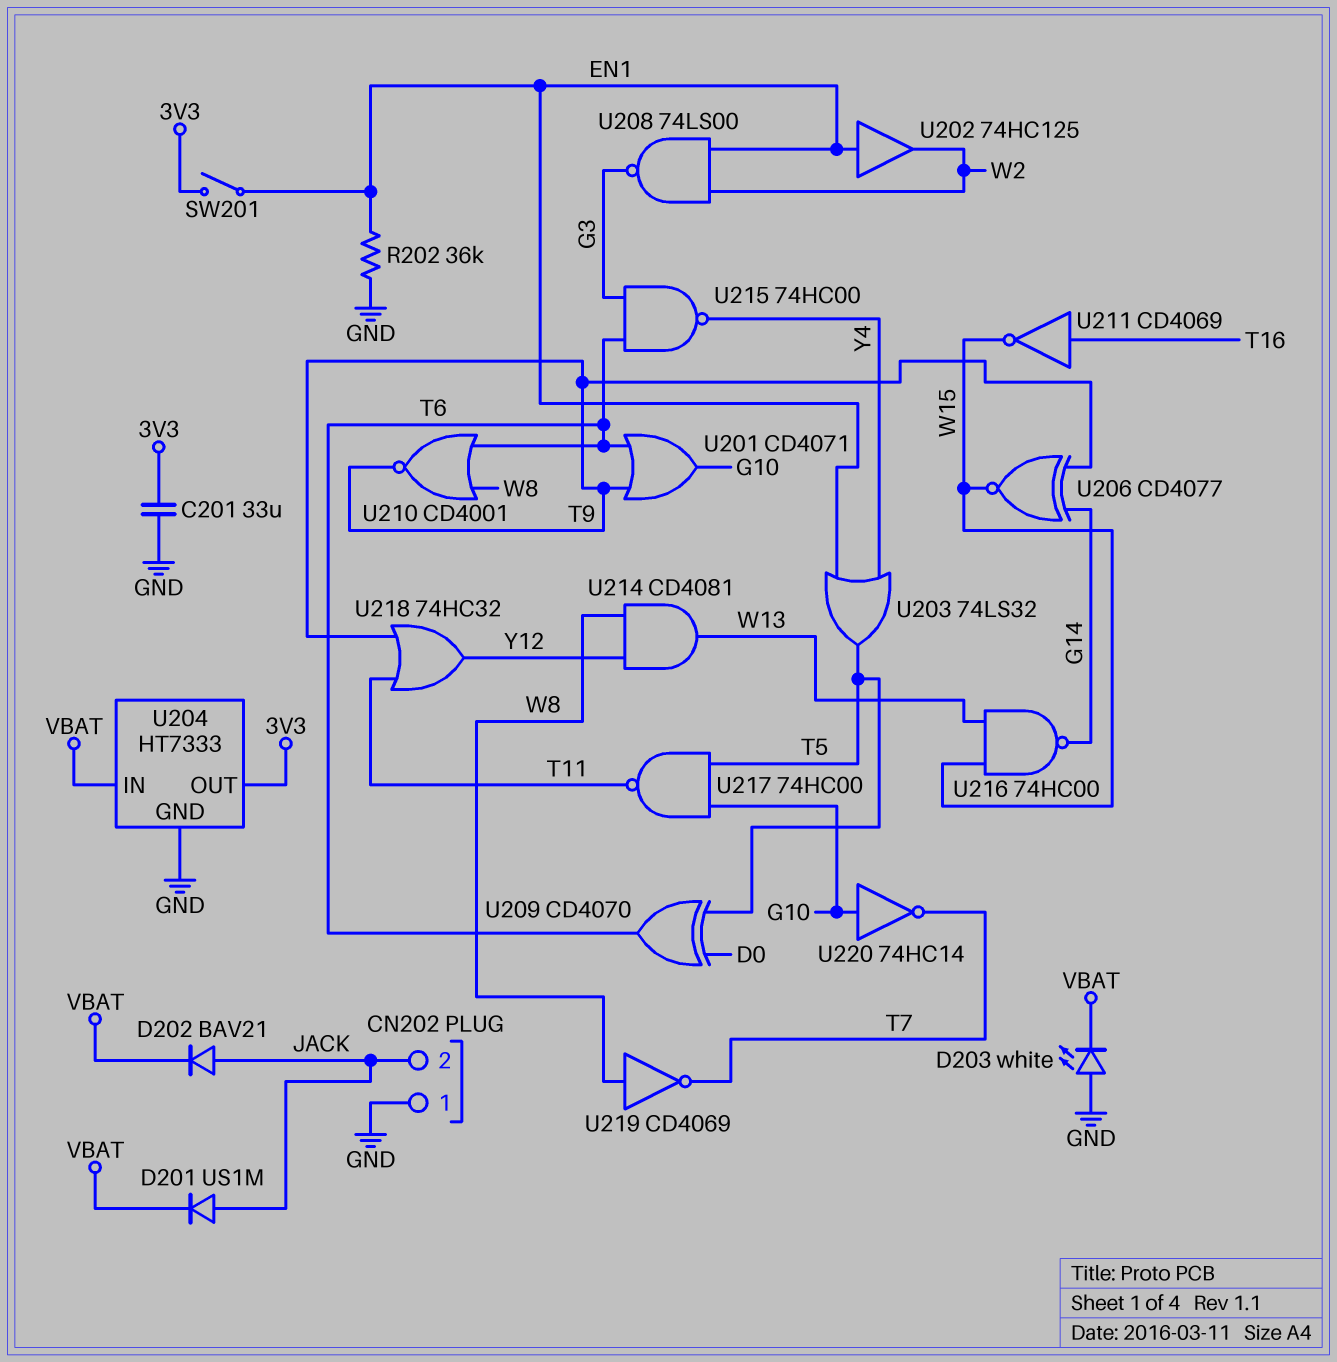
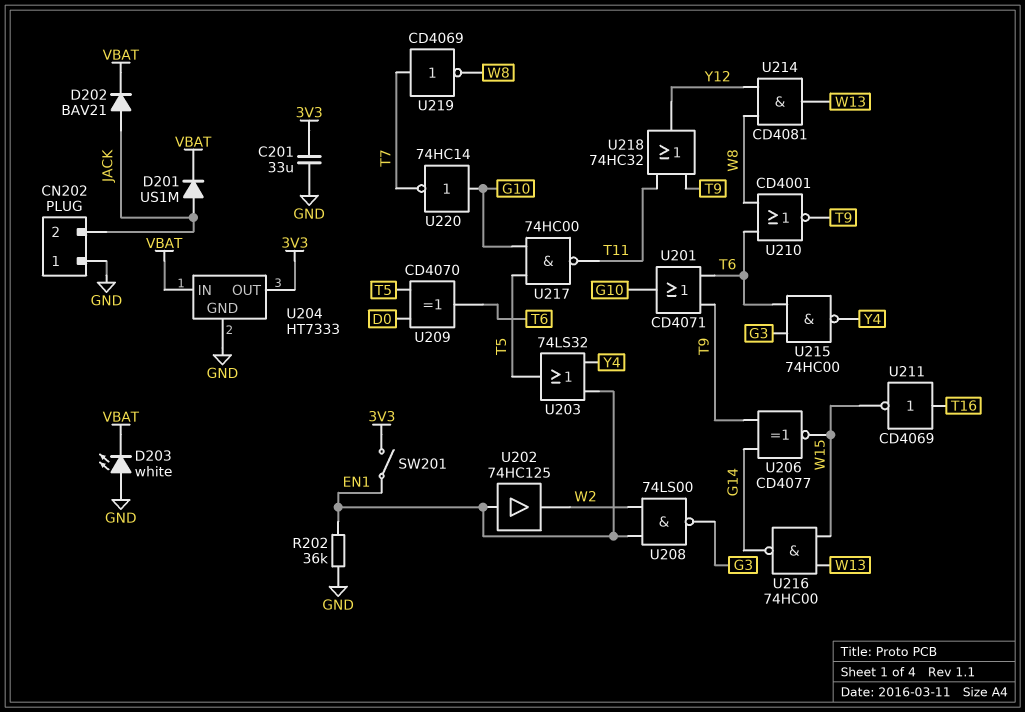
U219: NOT CD4069 (in W8, out T7) -> NOT CD4069 (in T7, out W8)

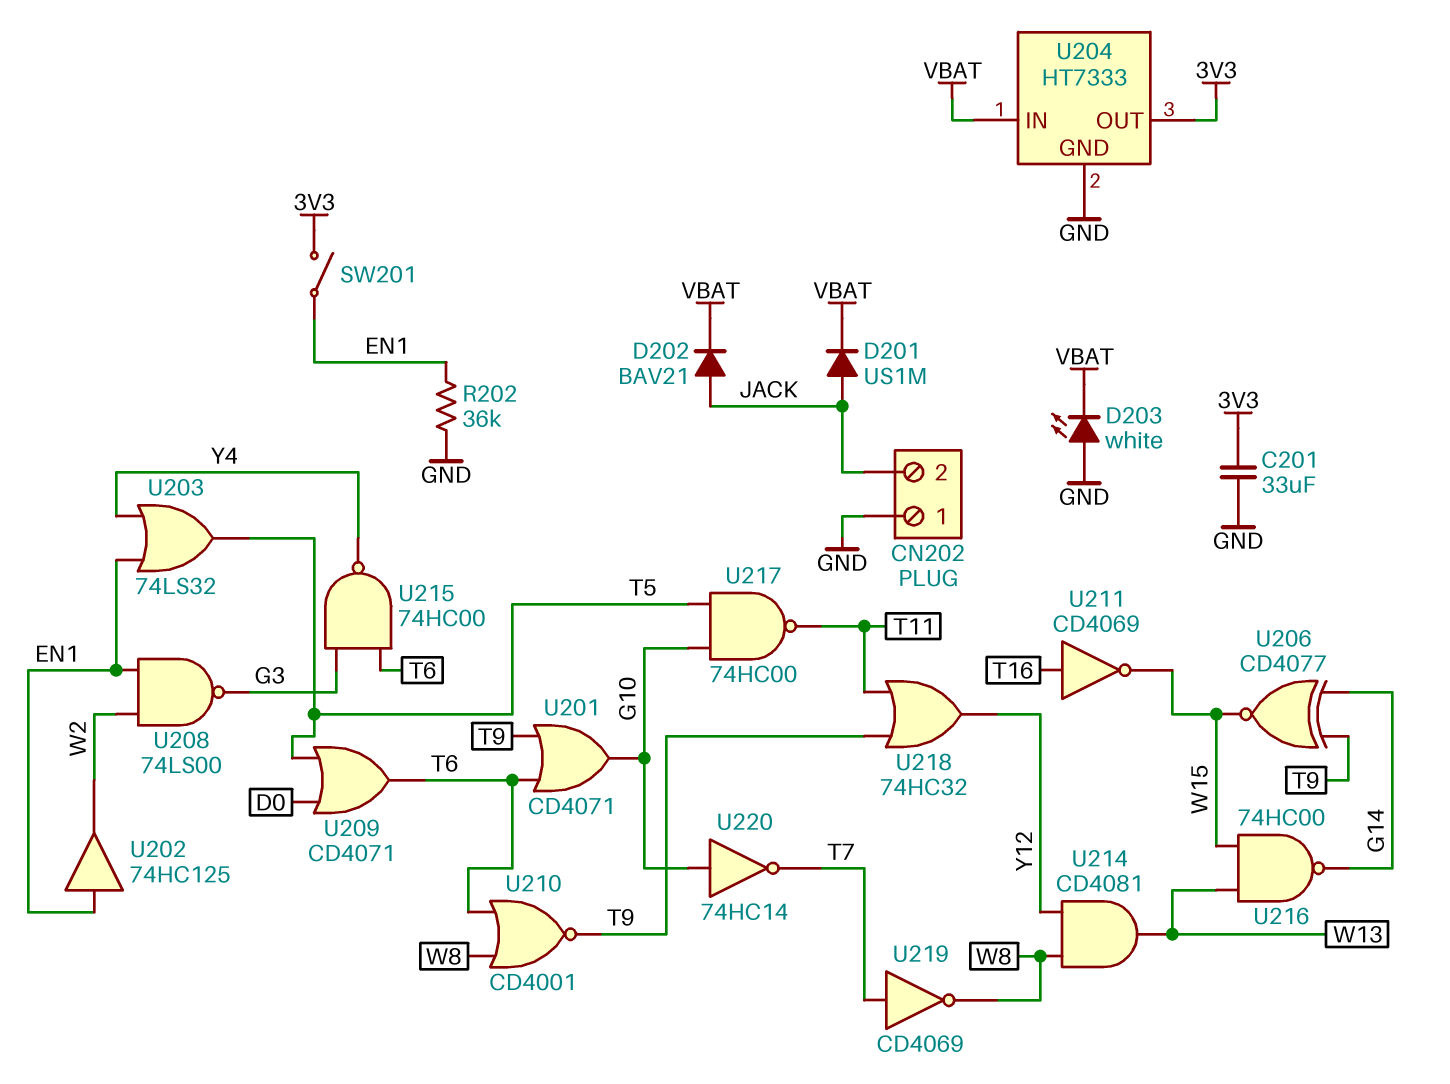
U209: XOR CD4070 (in D0, in T5, out T6) -> OR CD4071 (in D0, in T5, out T6)

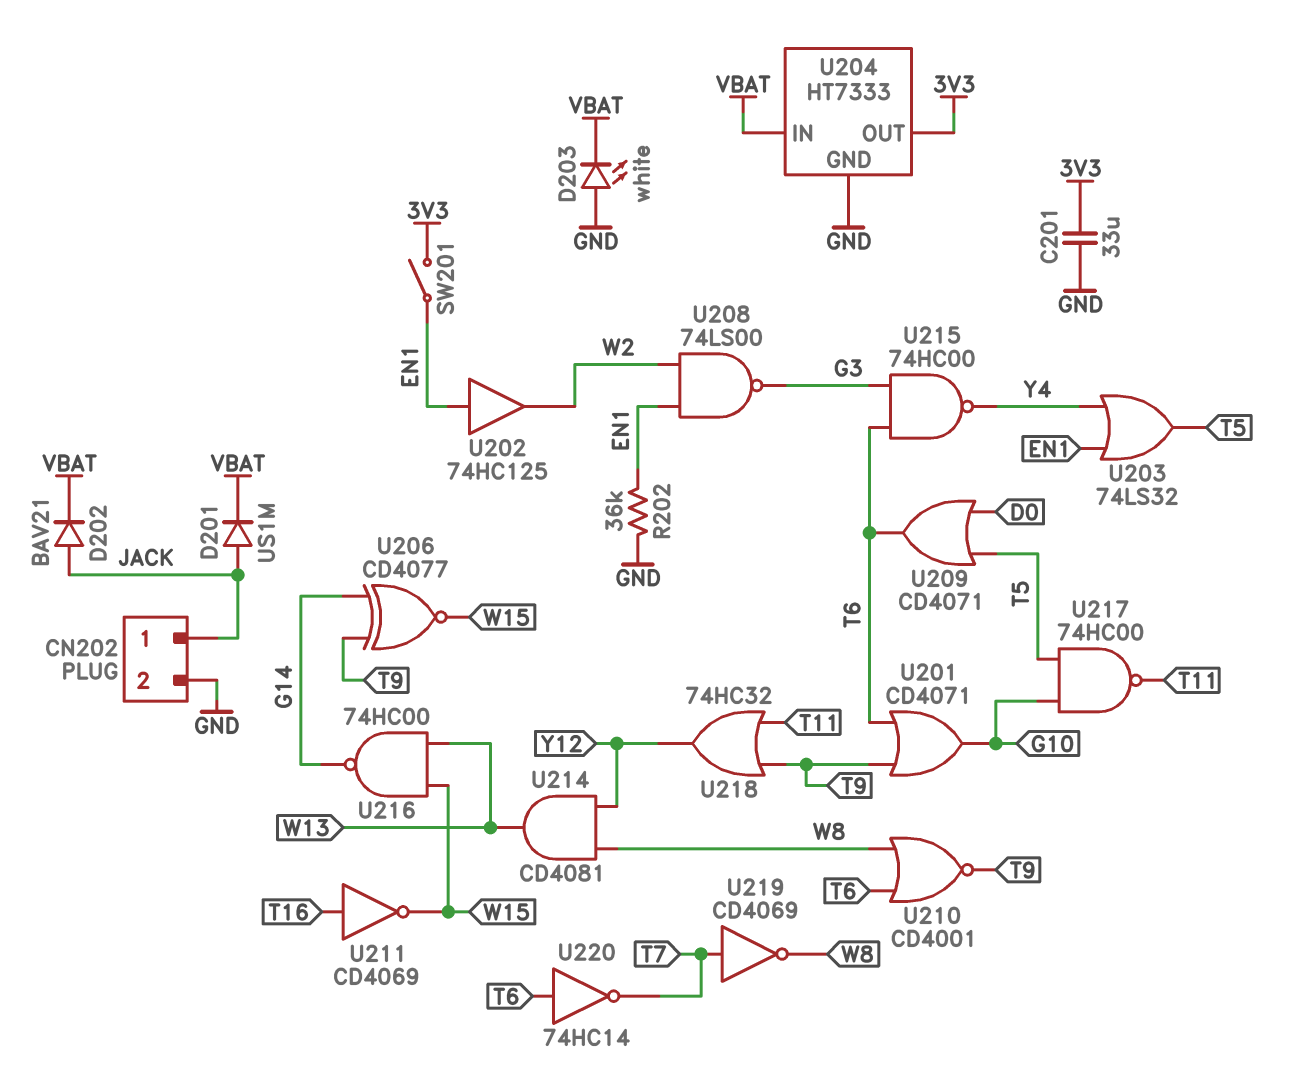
CN202 pin 1: GND -> JACK
CN202 pin 2: JACK -> GND
U220: NOT 74HC14 (in G10, out T7) -> NOT 74HC14 (in T6, out T7)

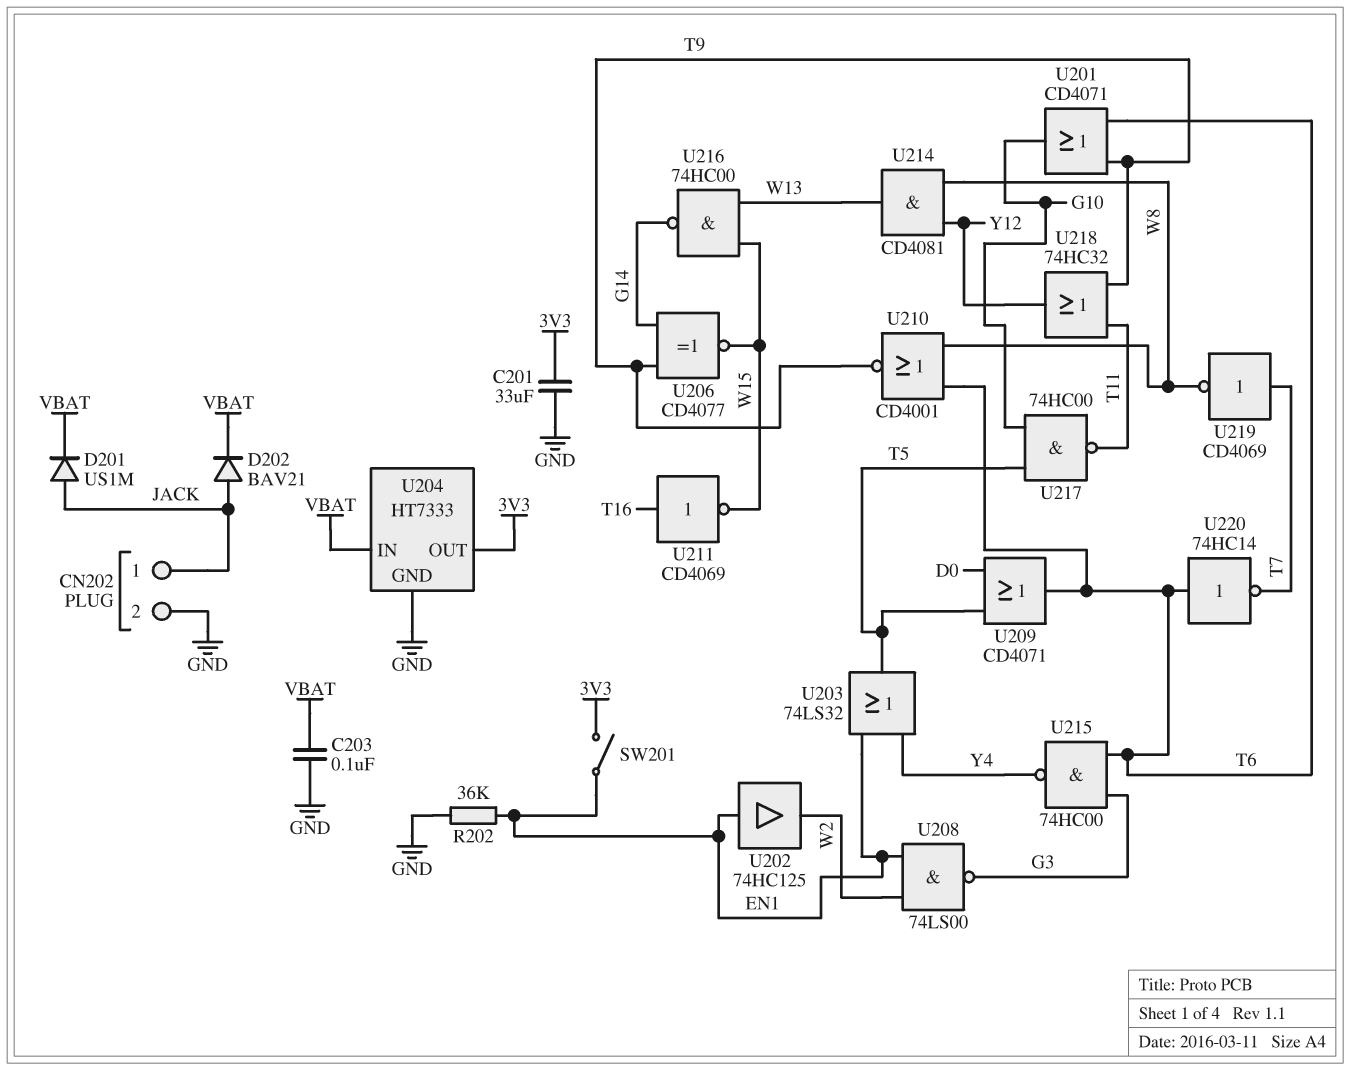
C203: none -> 100nF (GND, VBAT)
D203: LED white (A GND, K VBAT) -> none

